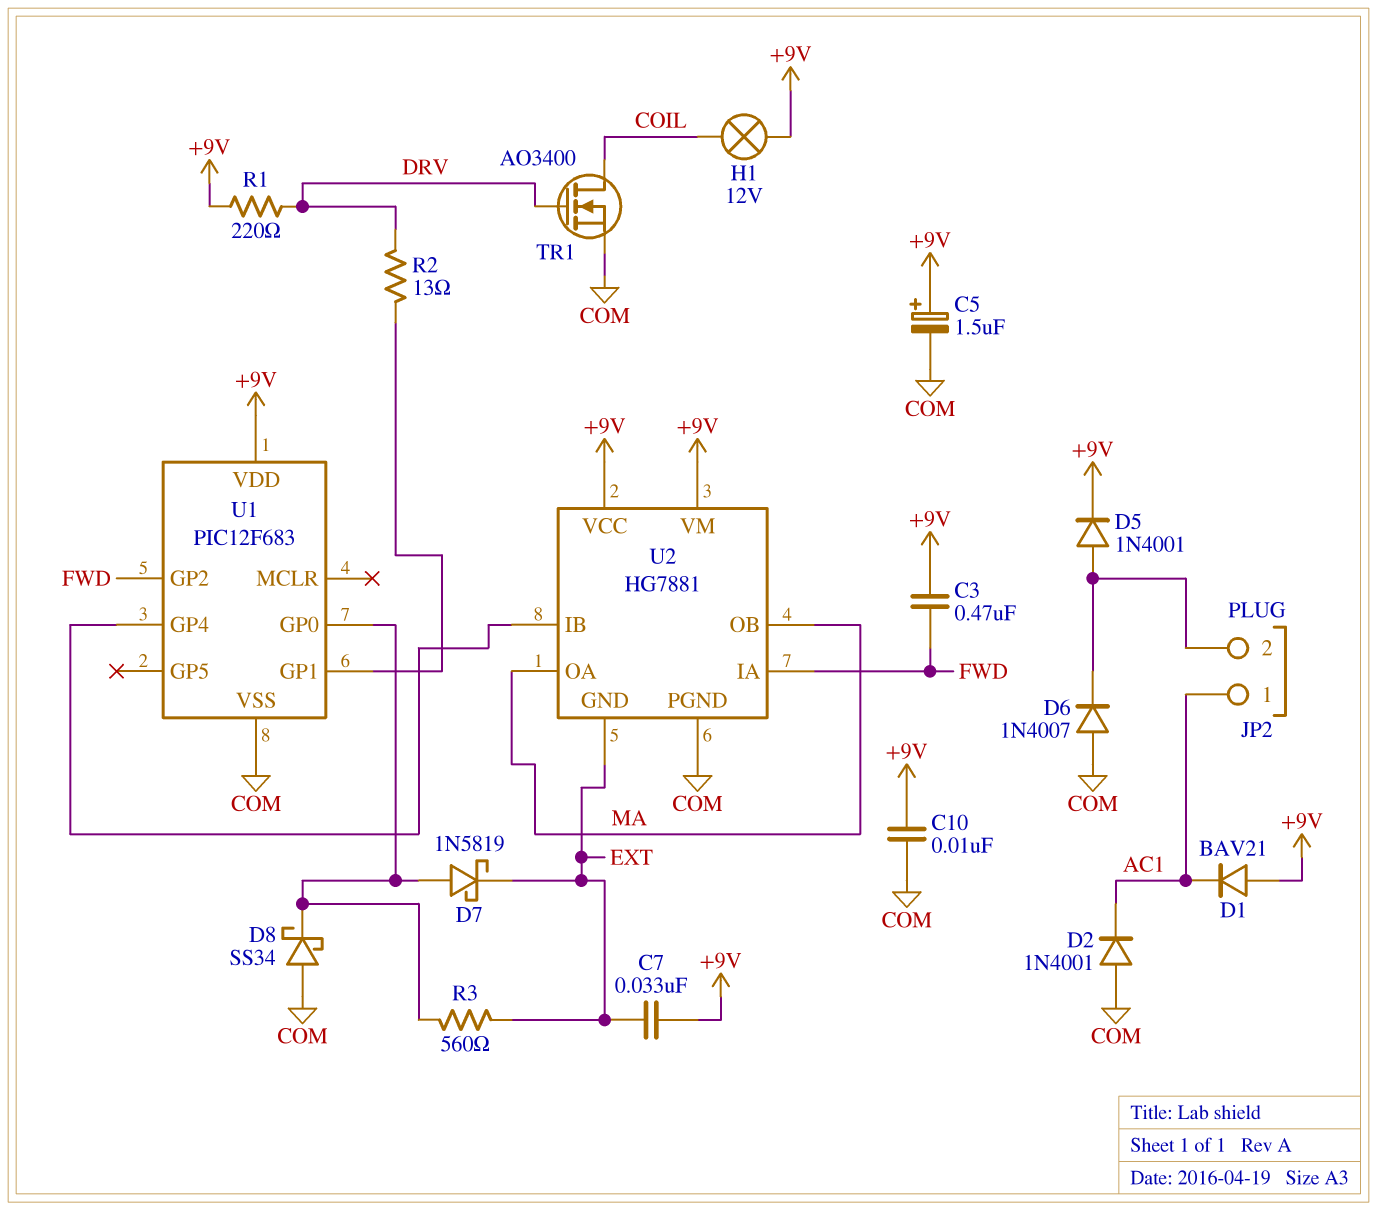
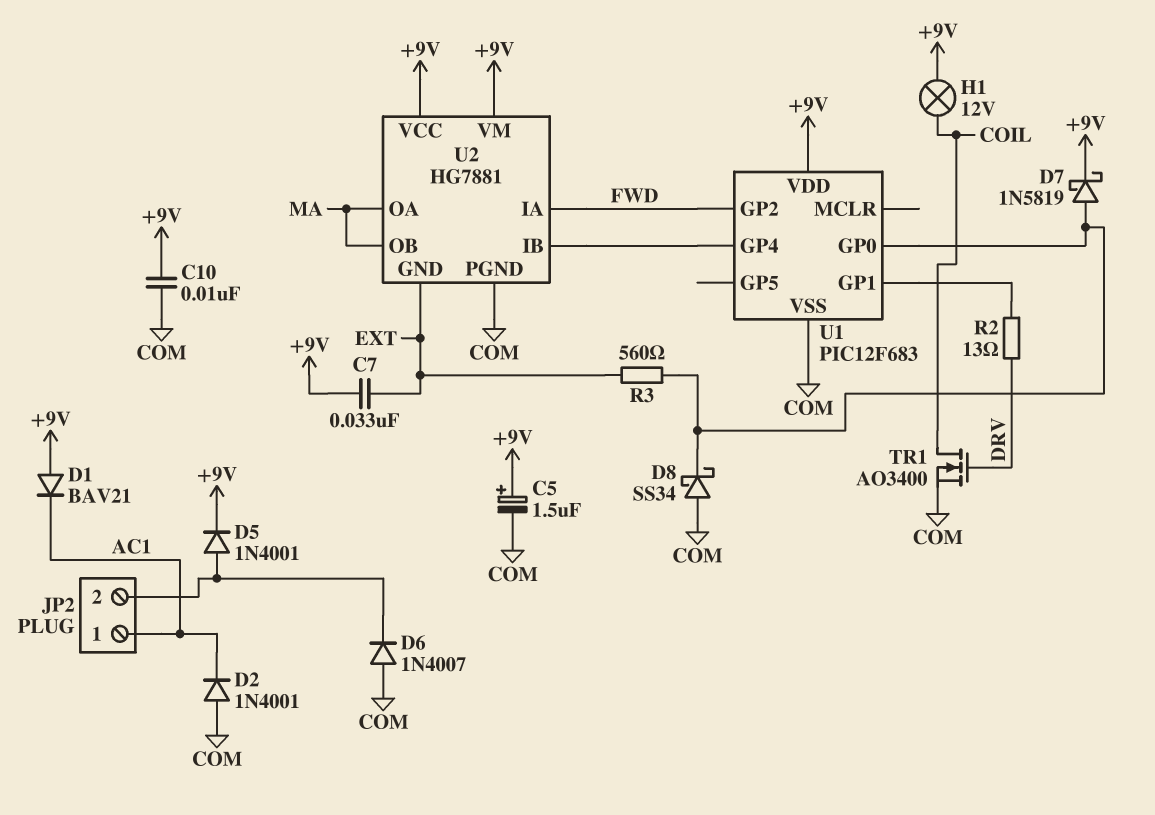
C3: 470nF (+9V, FWD) -> none
D7: schottky 1N5819 (A U1/GP0, K EXT) -> schottky 1N5819 (A U1/GP0, K +9V)
R1: 220 (+9V, DRV) -> none

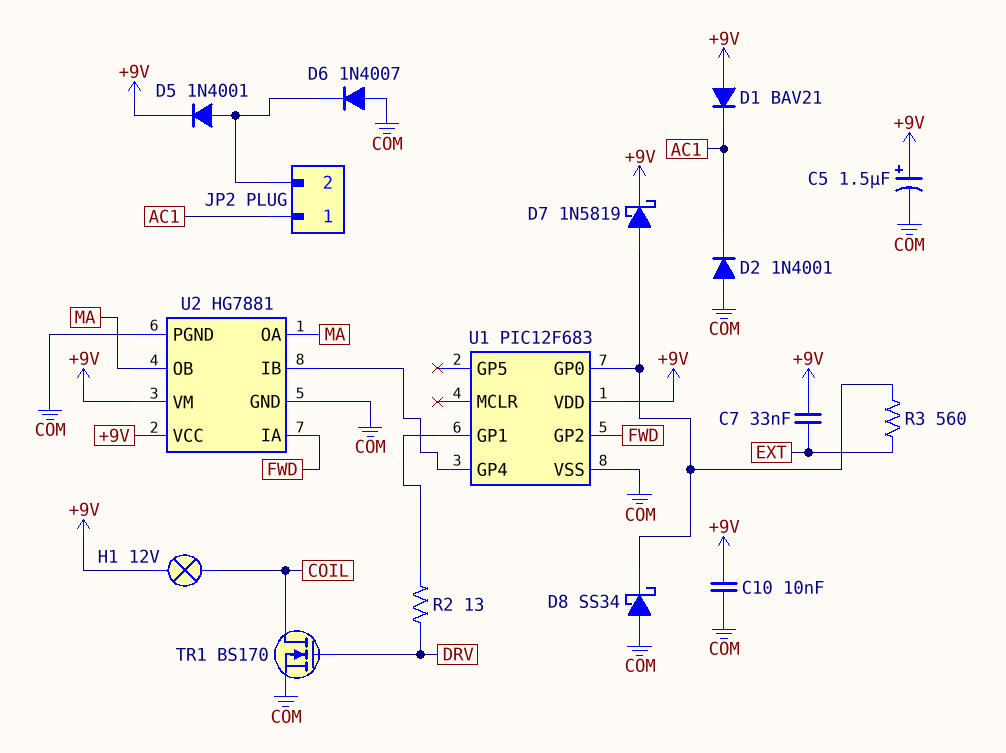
TR1: NMOS AO3400 (G DRV, D COIL, S COM) -> NMOS BS170 (G DRV, D COIL, S COM)
U2 pin GND: EXT -> COM

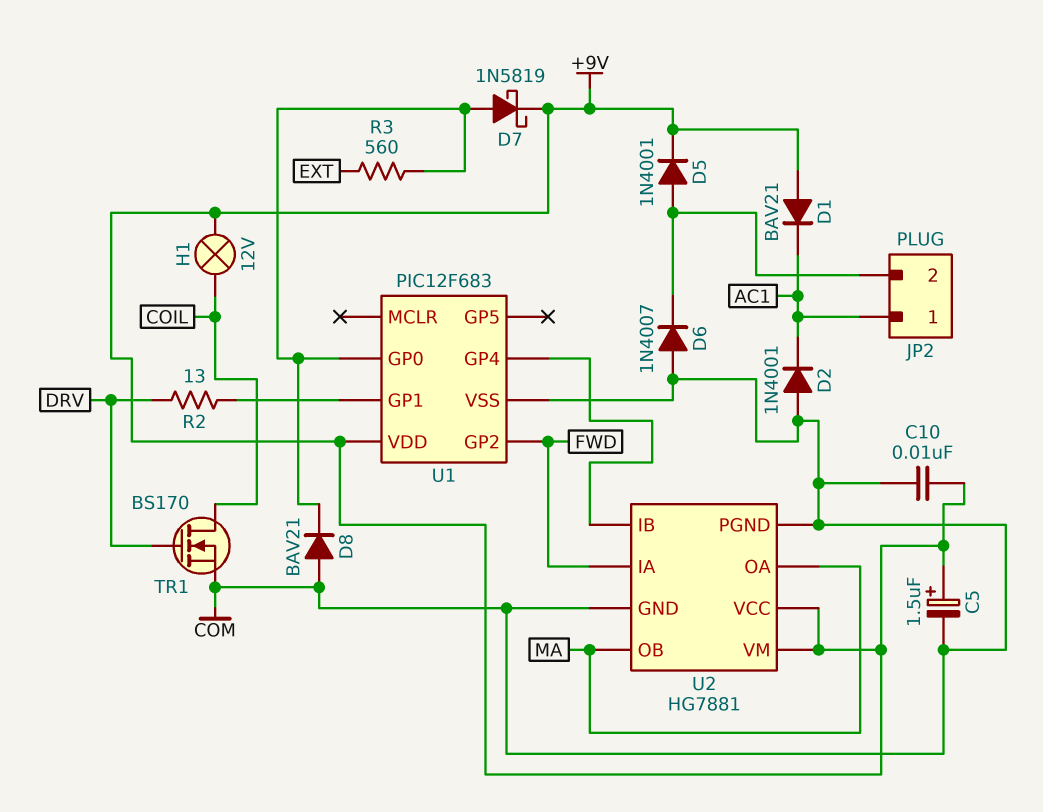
C7: 33nF (+9V, EXT) -> none
D8: schottky SS34 (A COM, K U1/GP0) -> diode BAV21 (A COM, K U1/GP0)

